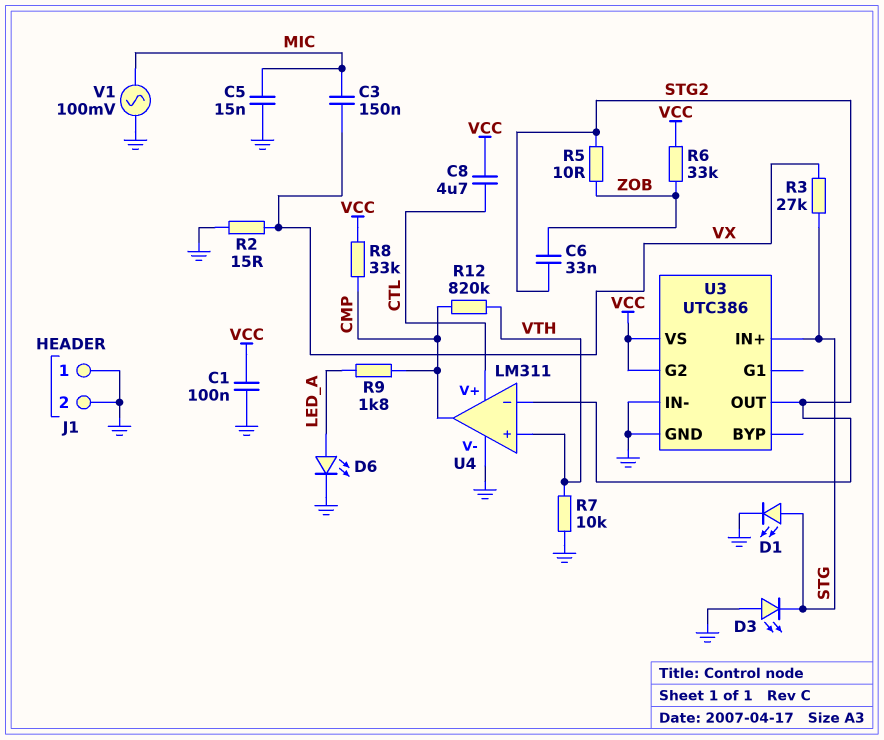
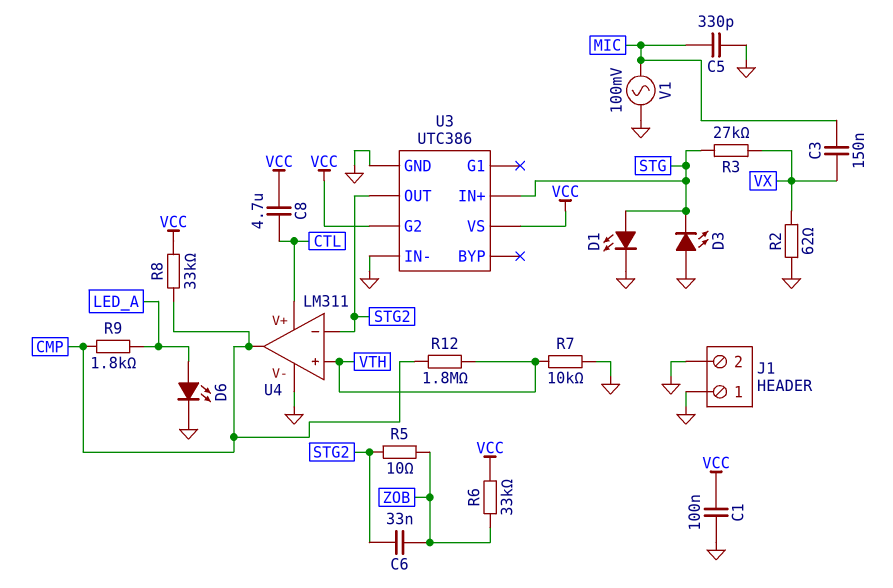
C5: 15nF (GND, MIC) -> 330pF (GND, MIC)
R2: 15 (GND, VX) -> 62 (GND, VX)
R12: 820k (CMP, VTH) -> 1.8M (CMP, VTH)

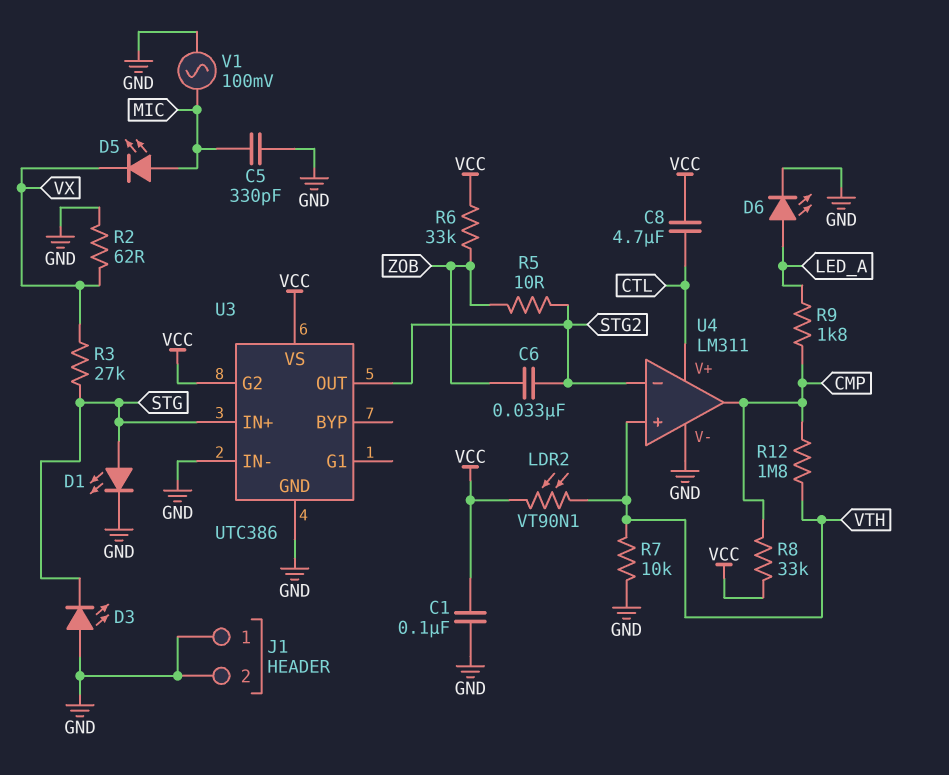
C3: 150nF (MIC, VX) -> none
D5: none -> LED (A MIC, K VX)
LDR2: none -> VT90N1 (VCC, VTH)

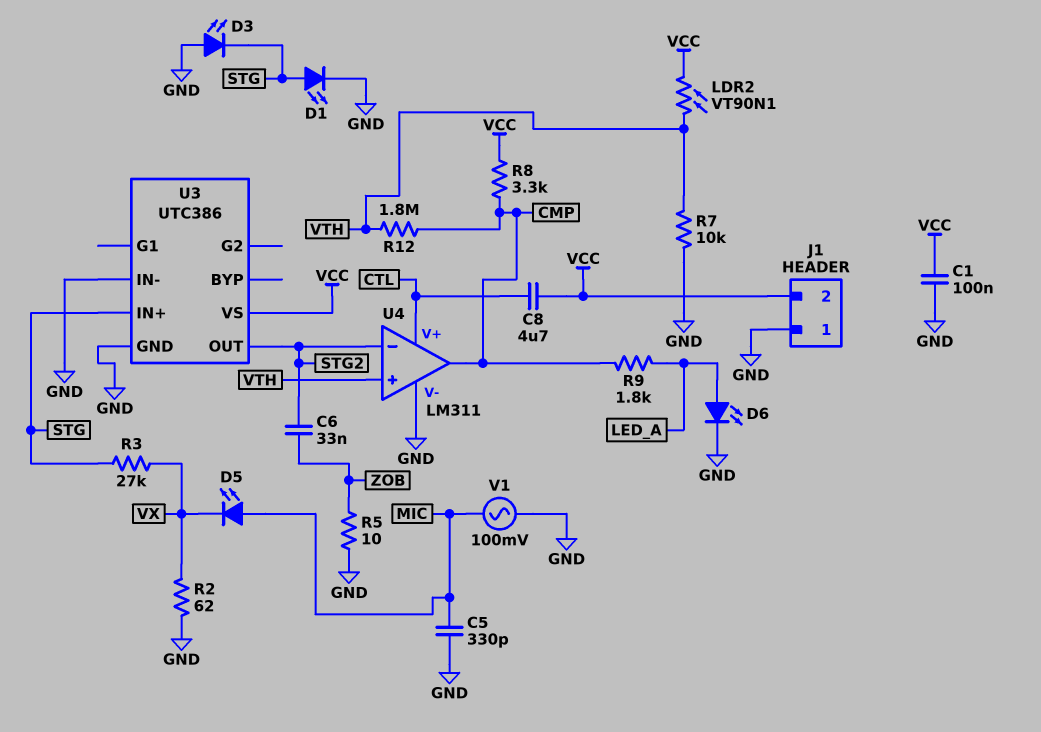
J1 pin 2: GND -> VCC
R5: 10 (STG2, ZOB) -> 10 (GND, ZOB)
R6: 33k (VCC, ZOB) -> none
R8: 33k (CMP, VCC) -> 3.3k (CMP, VCC)
U3 pin G2: VCC -> none

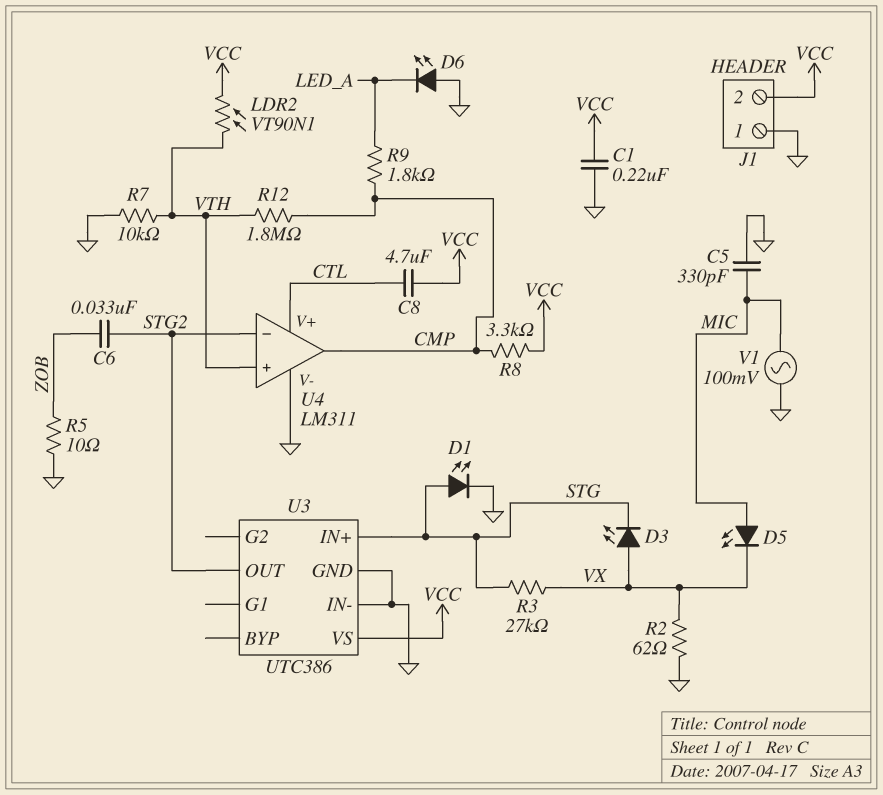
C1: 100nF (GND, VCC) -> 220nF (GND, VCC)
D3: LED (A GND, K STG) -> LED (A VX, K STG)
D6: LED (A LED_A, K GND) -> LED (A GND, K LED_A)

